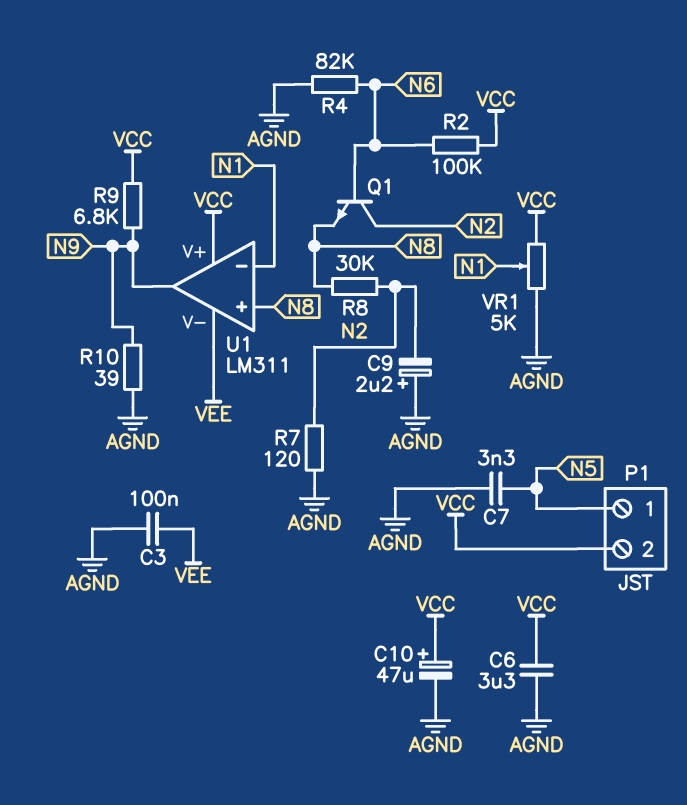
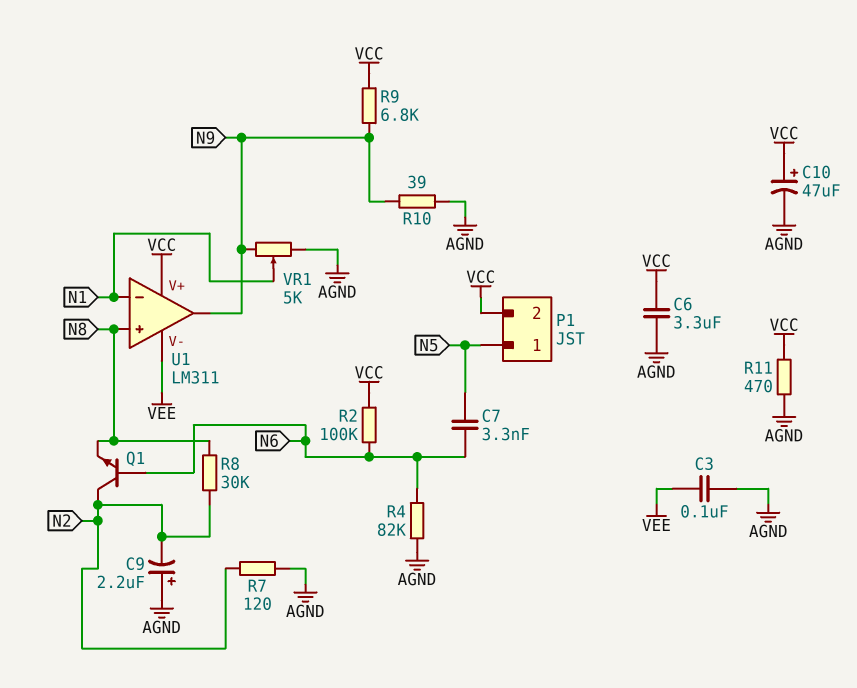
C7: 3.3nF (AGND, N5) -> 3.3nF (N5, N6)
R11: none -> 470 (AGND, VCC)
VR1: 5k (AGND, VCC, wiper N1) -> 5k (AGND, N9, wiper N1)

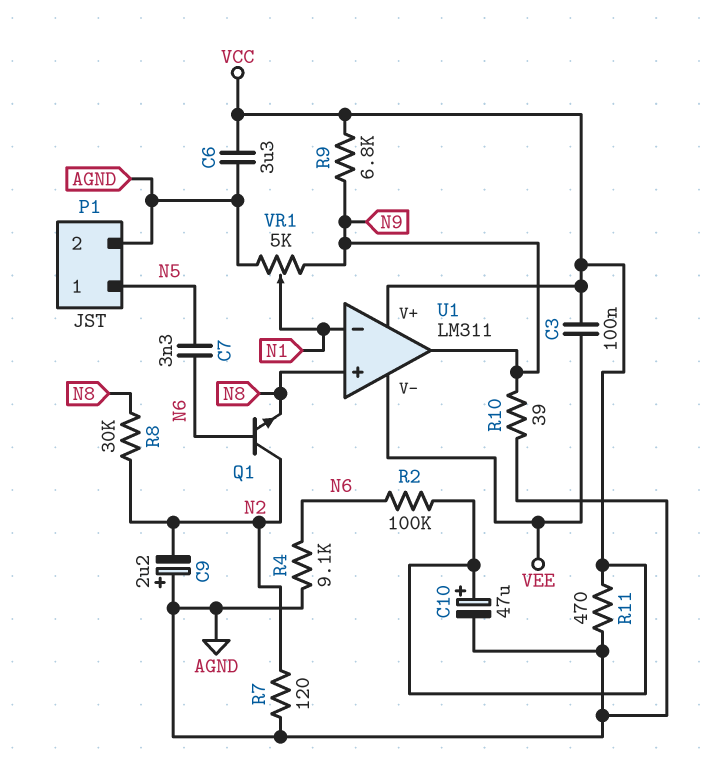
C3: 100nF (AGND, VEE) -> 100nF (VCC, VEE)
P1 pin 2: VCC -> AGND
R4: 82k (AGND, N6) -> 9.1k (AGND, N6)

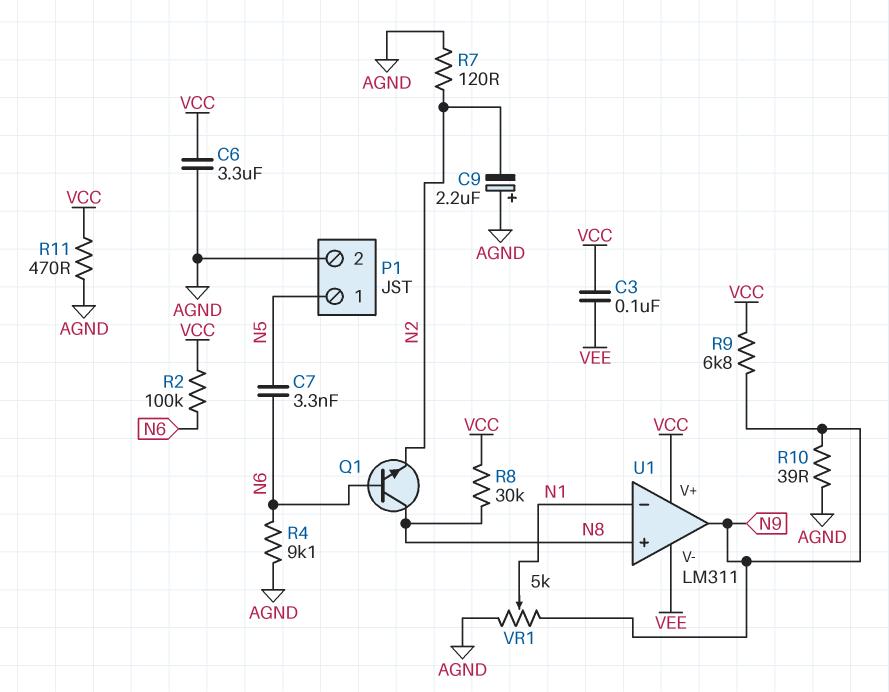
C10: 47uF (plus VCC, minus AGND) -> none
Q1: NPN (B N6, C N2, E N8) -> NPN (B N6, C N8, E N2)
R8: 30k (N2, N8) -> 30k (N8, VCC)

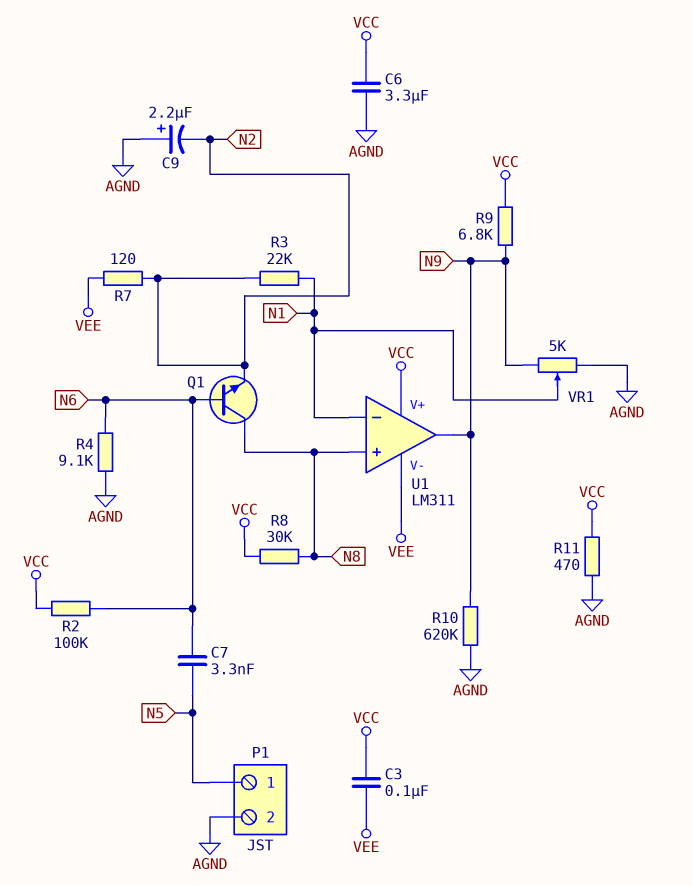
R3: none -> 22k (N1, N2)
R7: 120 (AGND, N2) -> 120 (N2, VEE)
R10: 39 (AGND, N9) -> 620k (AGND, N9)

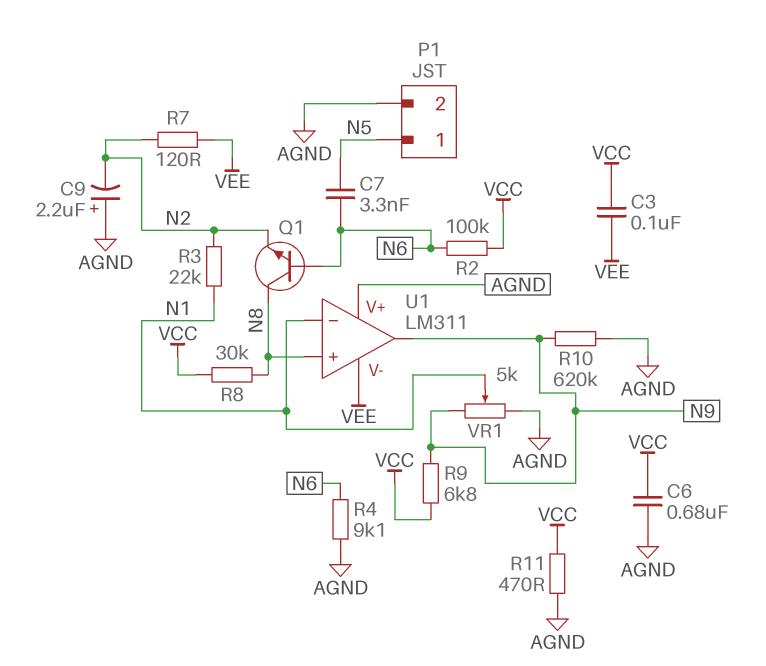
C6: 3.3uF (AGND, VCC) -> 680nF (AGND, VCC)
U1 pin V+: VCC -> AGND

